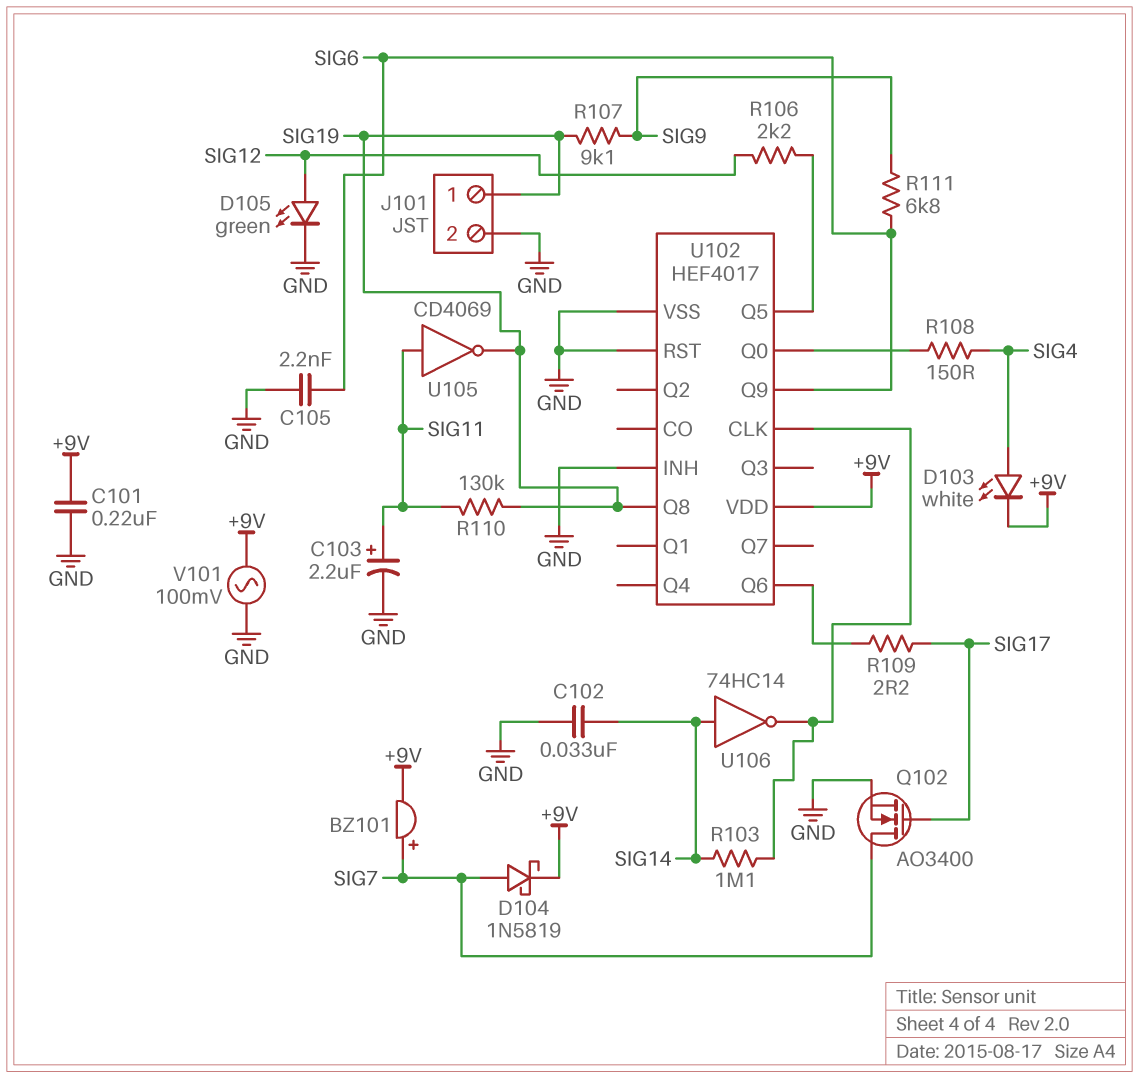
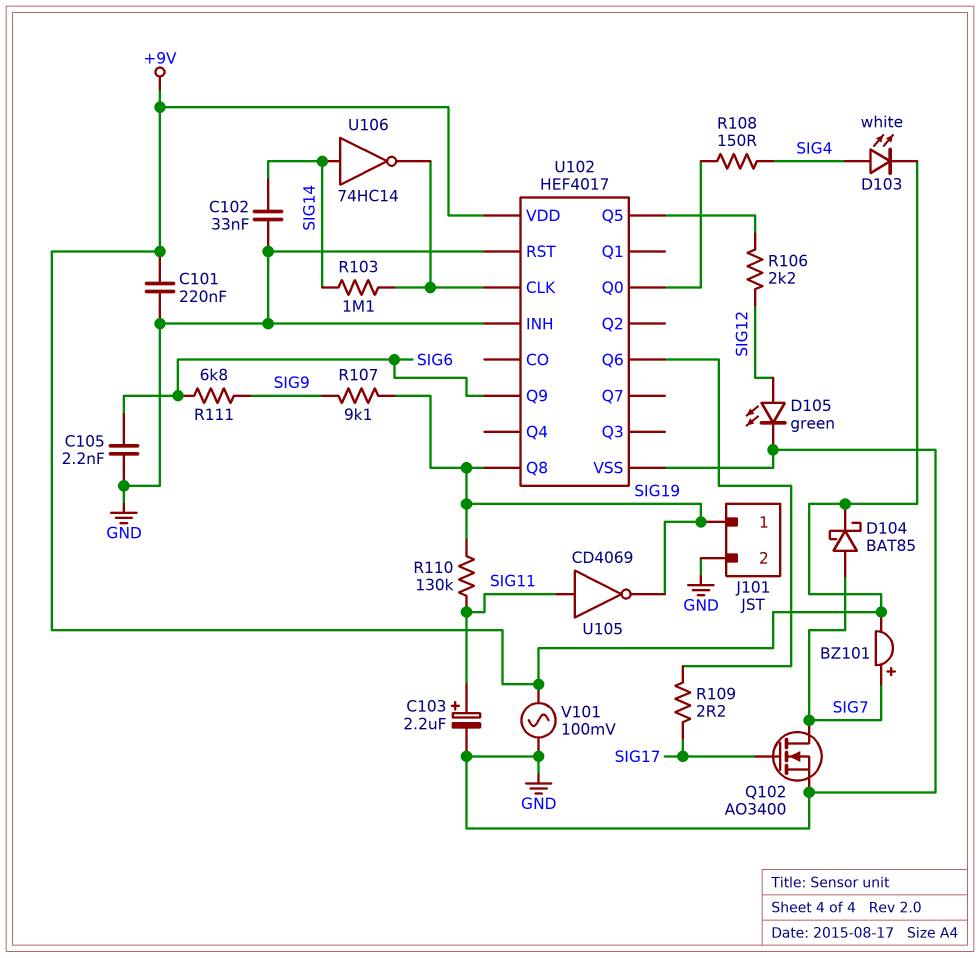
D104: schottky 1N5819 (A SIG7, K +9V) -> schottky BAT85 (A SIG7, K +9V)

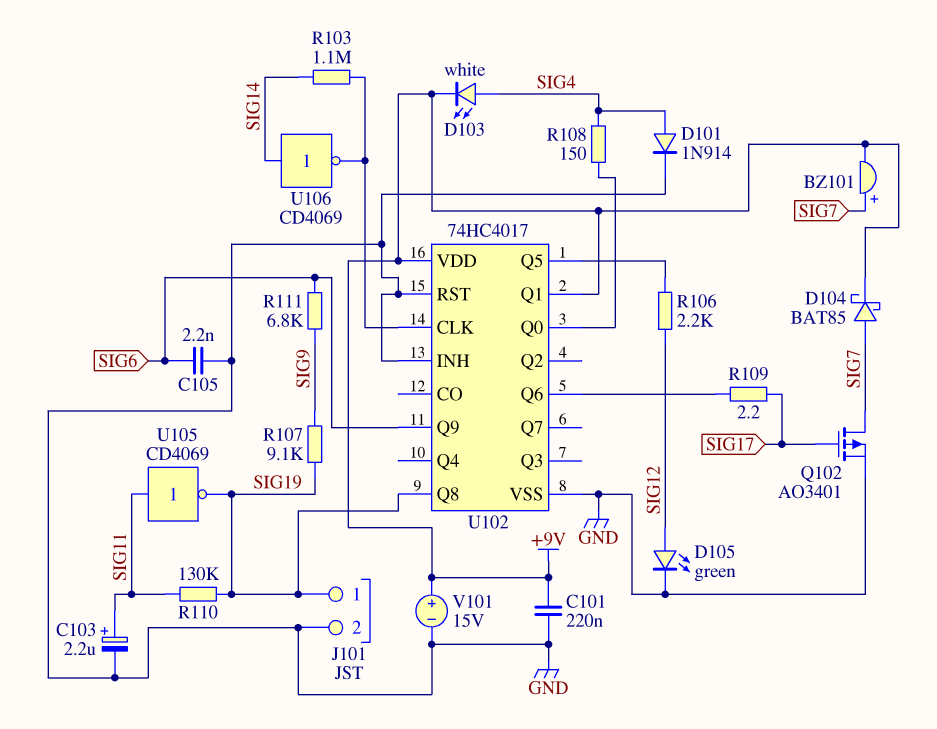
C102: 33nF (GND, SIG14) -> none
D101: none -> diode 1N914 (A SIG4, K GND)
Q102: NMOS AO3400 (G SIG17, D SIG7, S GND) -> PMOS AO3401 (G SIG17, D SIG7, S GND)
U102: HEF4017 -> 74HC4017
U102 pin Q1: none -> +9V
U106: NOT 74HC14 (in SIG14, out U102/CLK) -> NOT CD4069 (in SIG14, out U102/CLK)
V101: AC 100mV (+9V, GND) -> 15V (plus +9V, minus GND)

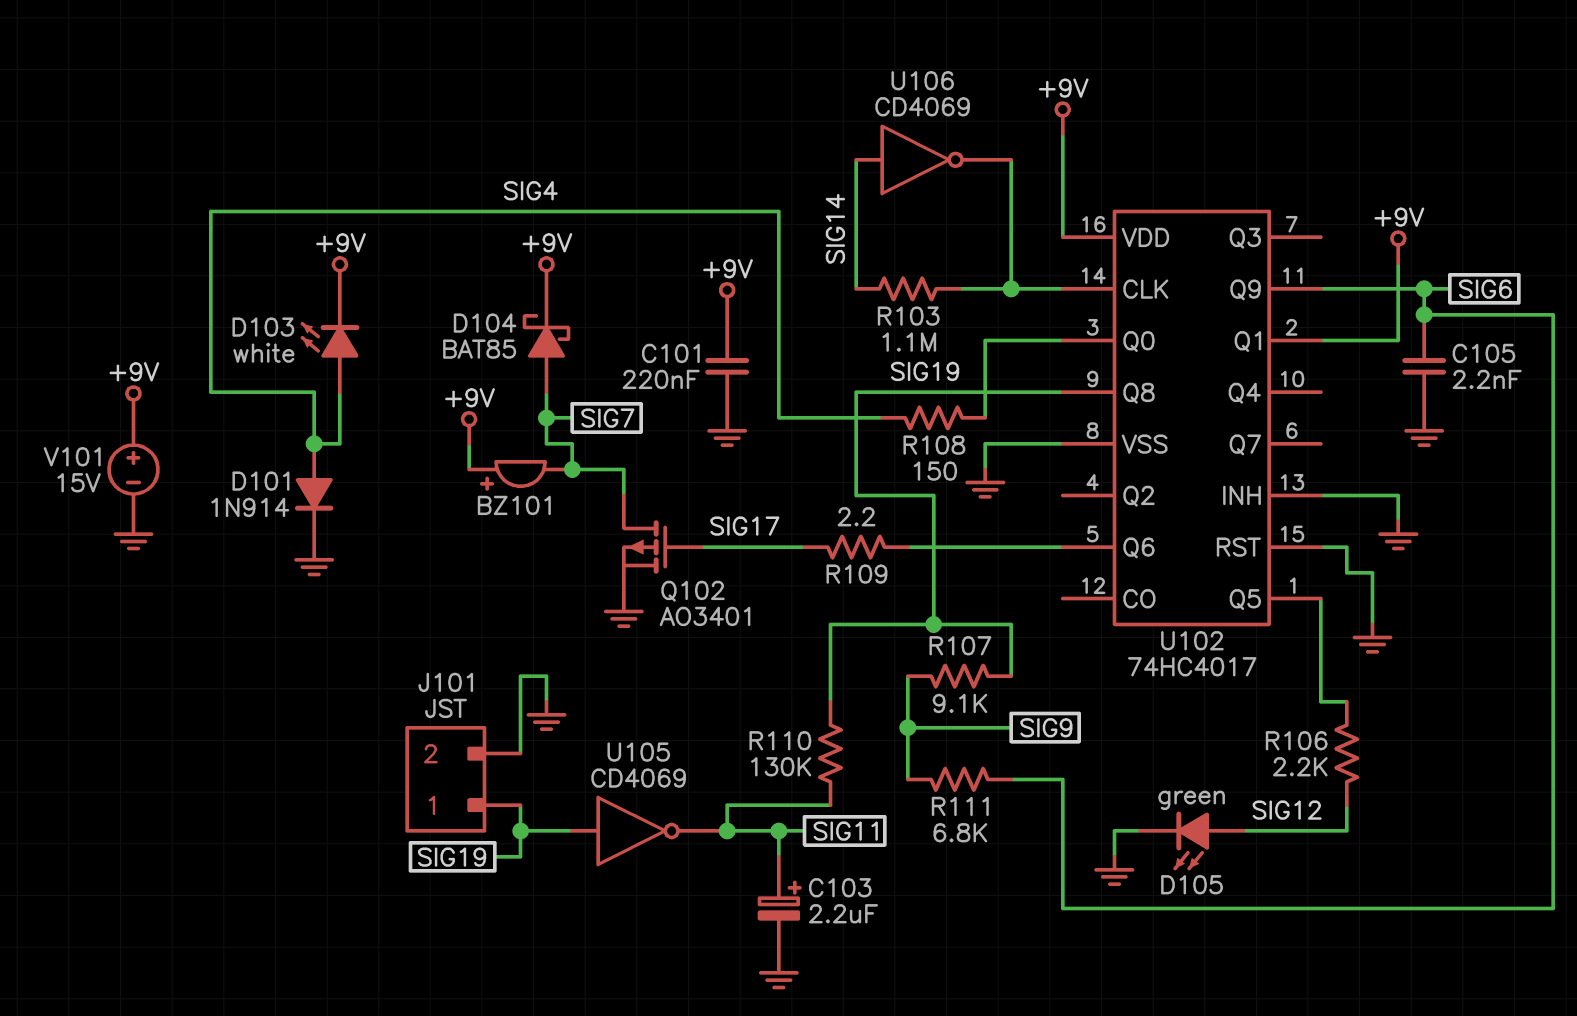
BZ101: buzzer (plus SIG7, minus +9V) -> buzzer (plus +9V, minus SIG7)
U105: NOT CD4069 (in SIG11, out SIG19) -> NOT CD4069 (in SIG19, out SIG11)

